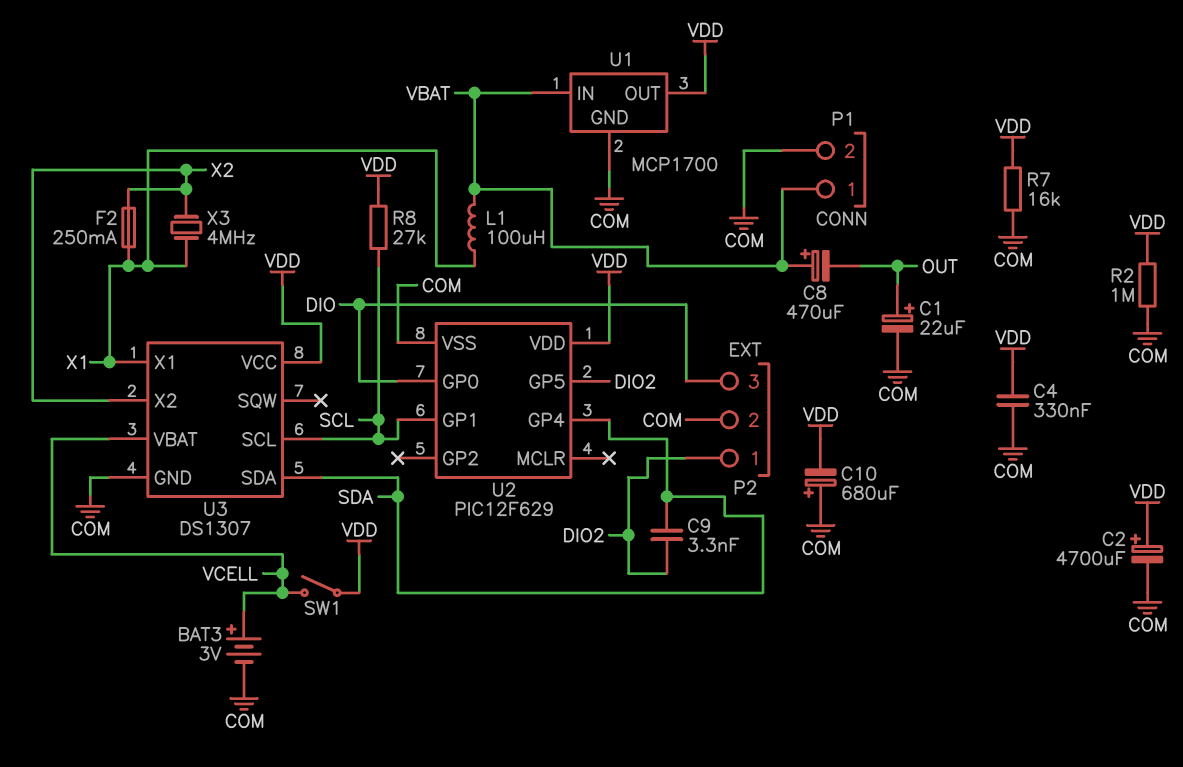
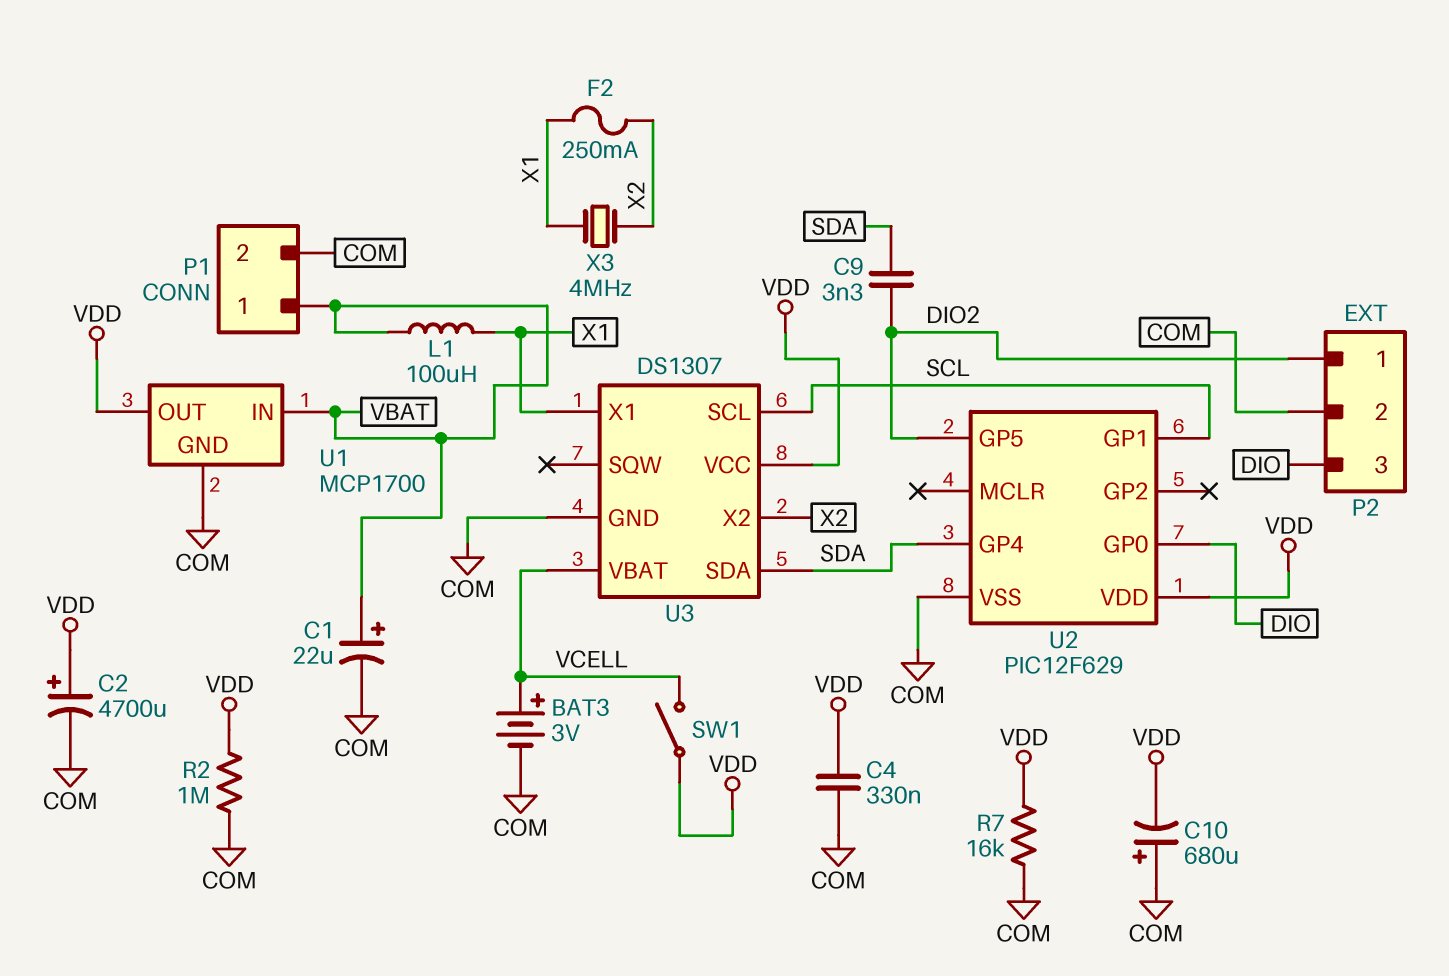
C1: 22uF (plus OUT, minus COM) -> 22uF (plus VBAT, minus COM)
C8: 470uF (plus VBAT, minus OUT) -> none
R8: 27k (SCL, VDD) -> none

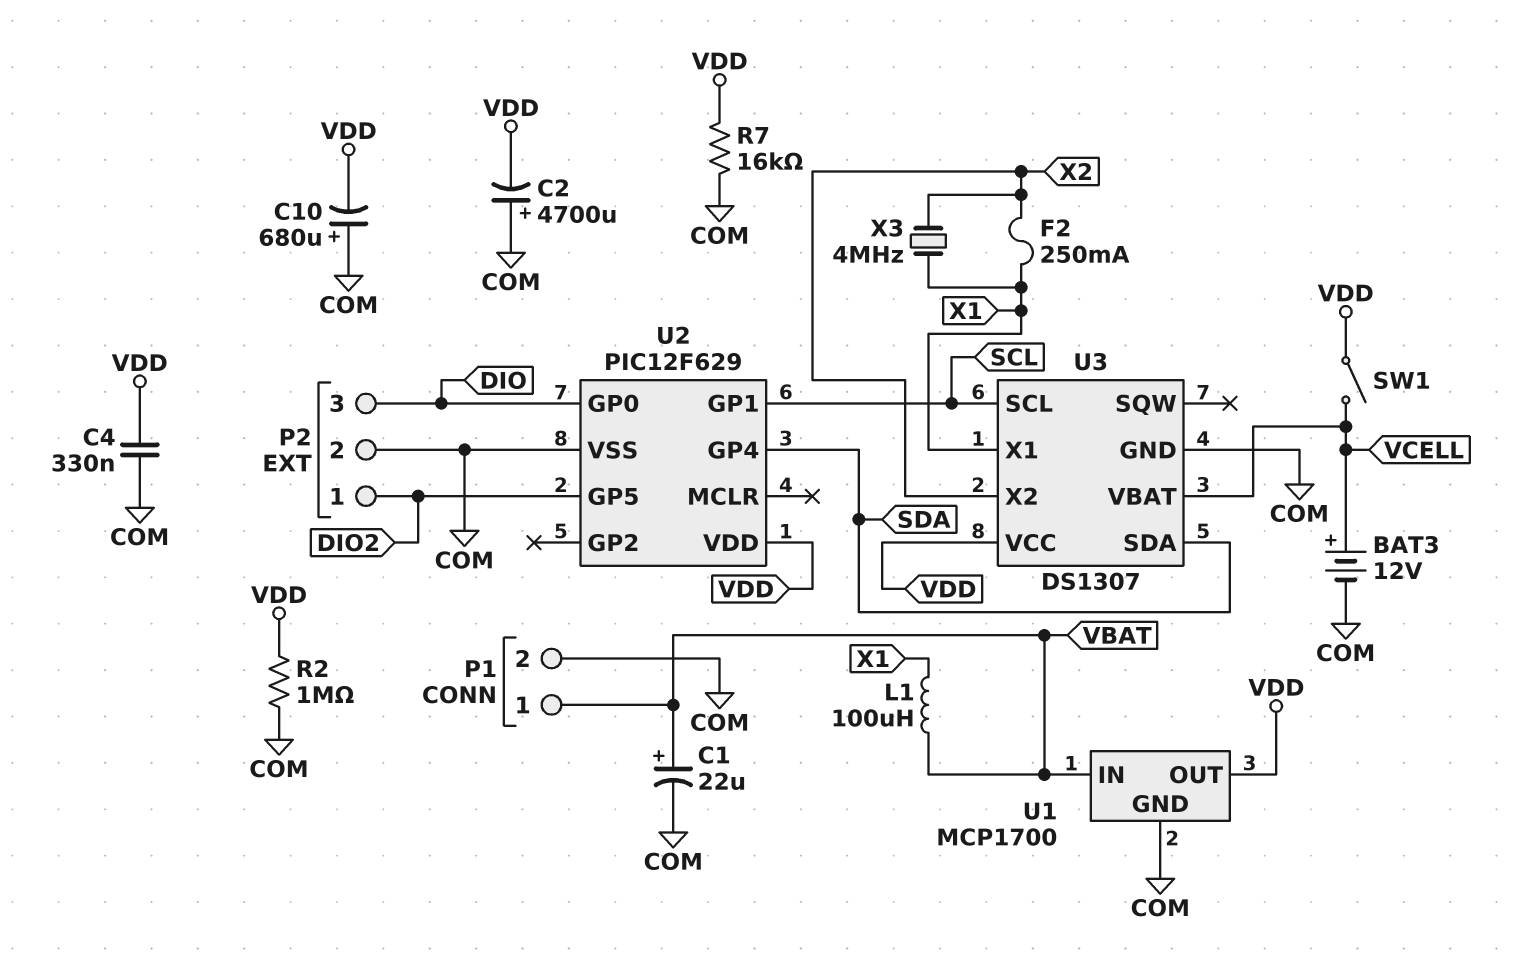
BAT3: 3V (plus VCELL, minus COM) -> 12V (plus VCELL, minus COM)
C2: 4700uF (plus VDD, minus COM) -> 4700uF (plus COM, minus VDD)
C9: 3.3nF (DIO2, SDA) -> none

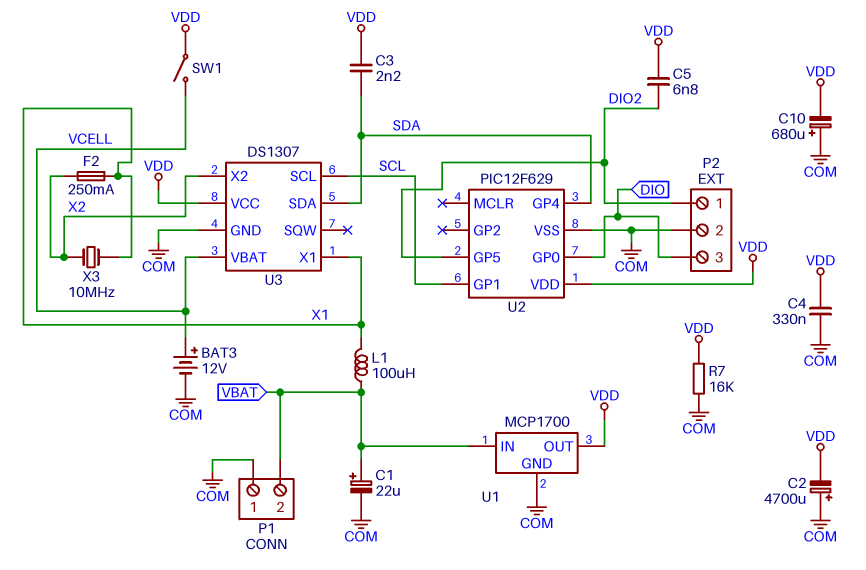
C3: none -> 2.2nF (SDA, VDD)
C5: none -> 6.8nF (DIO2, VDD)
P1 pin 1: VBAT -> COM
P1 pin 2: COM -> VBAT
R2: 1M (COM, VDD) -> none
X3: 4MHz (X1, X2) -> 10MHz (X1, X2)

